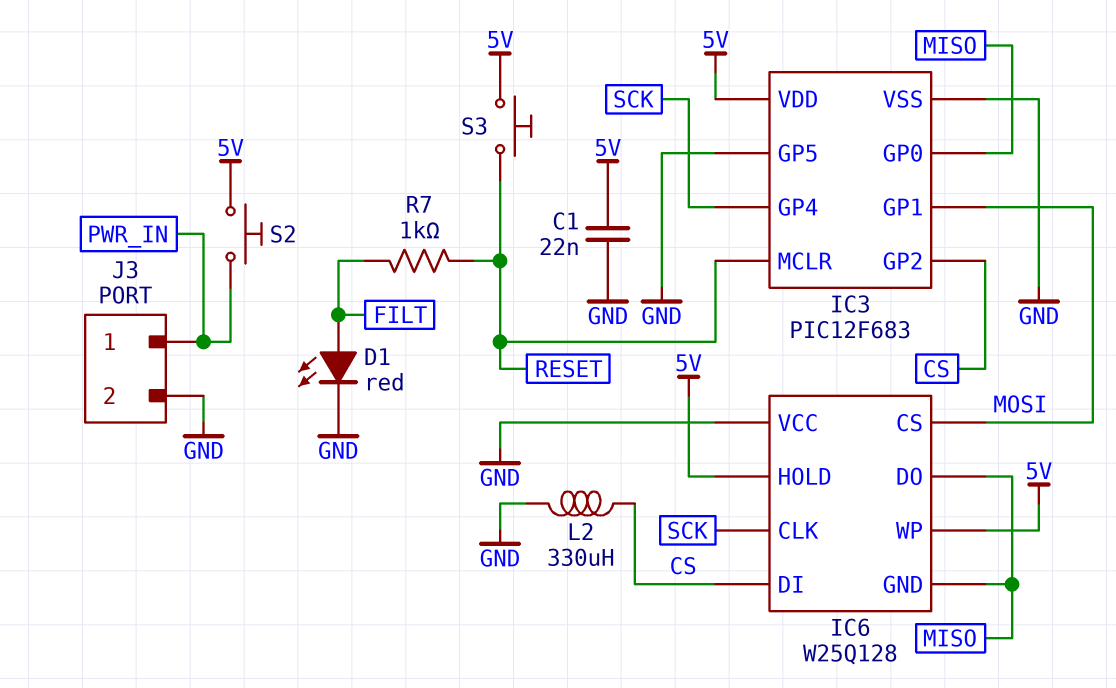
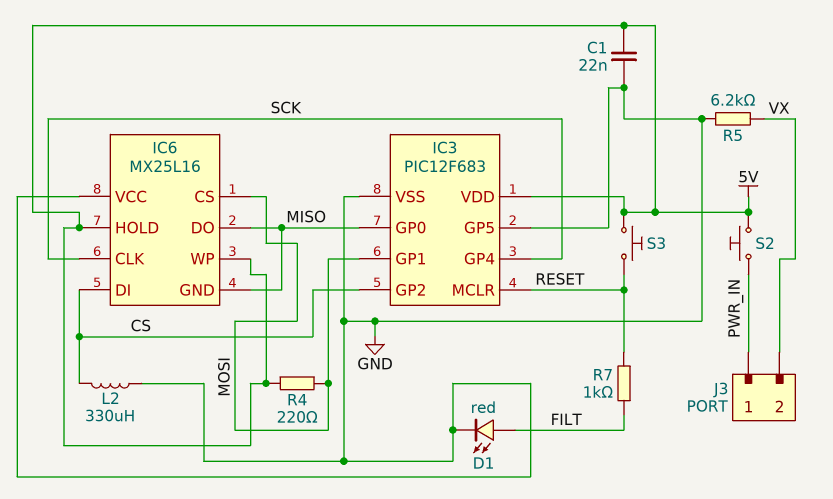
IC6: W25Q128 -> MX25L16
J3 pin 2: GND -> VX
R4: none -> 220 (5V, MOSI)
R5: none -> 6.2k (GND, VX)

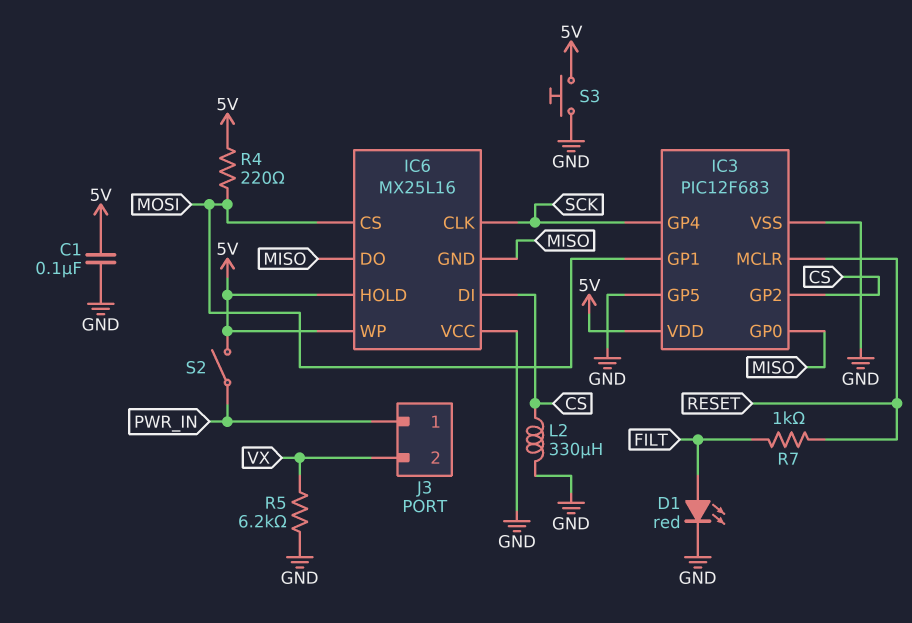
C1: 22nF (5V, GND) -> 100nF (5V, GND)
S2: button (5V, PWR_IN) -> switch (5V, PWR_IN)
S3: button (5V, RESET) -> button (5V, GND)

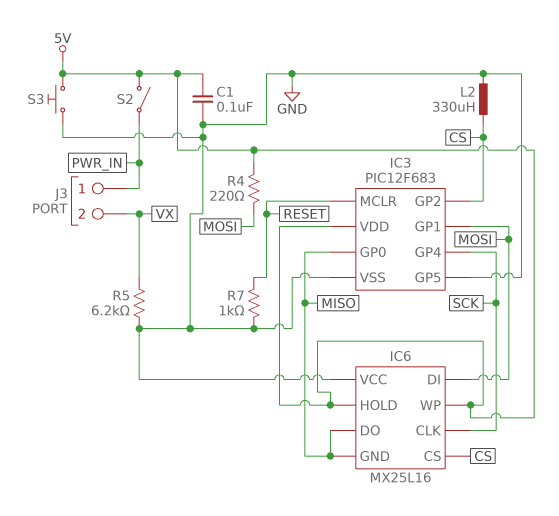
D1: LED red (A FILT, K GND) -> none
IC6 pin CS: MOSI -> CS
IC6 pin DI: CS -> MOSI
R7: 1k (FILT, RESET) -> 1k (GND, RESET)

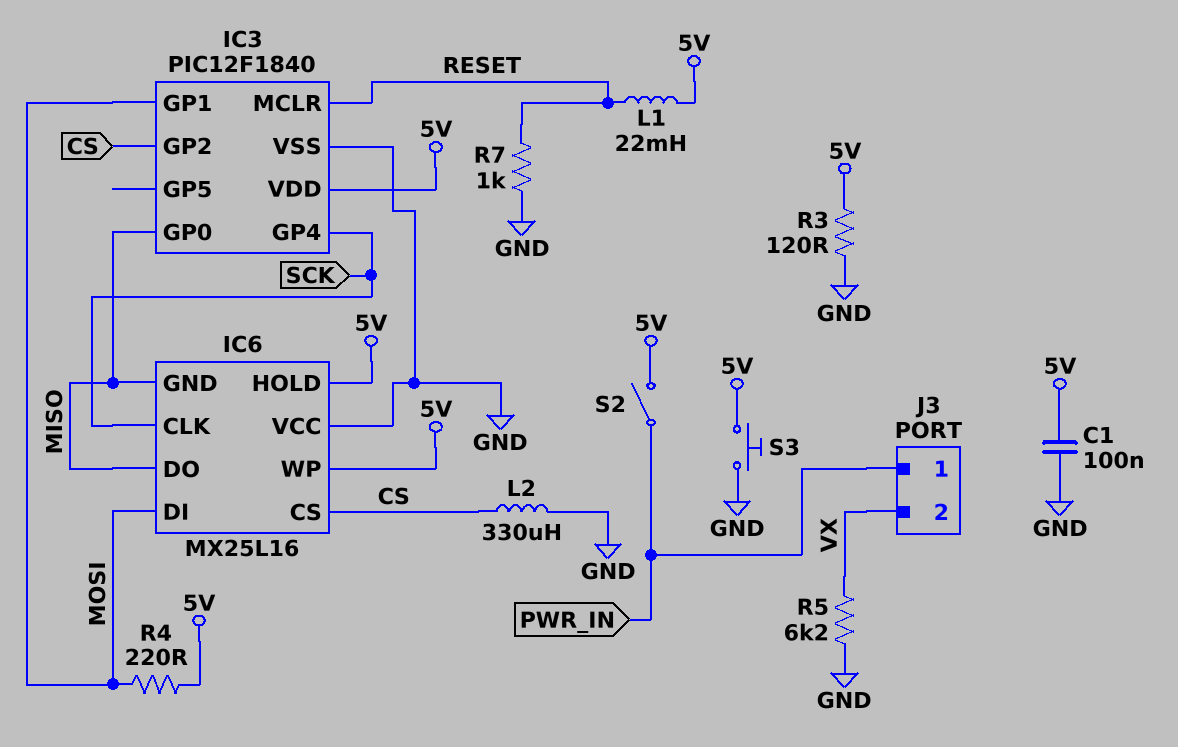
IC3: PIC12F683 -> PIC12F1840
IC3 pin GP5: GND -> none
L1: none -> 22mH (5V, RESET)
R3: none -> 120 (5V, GND)

